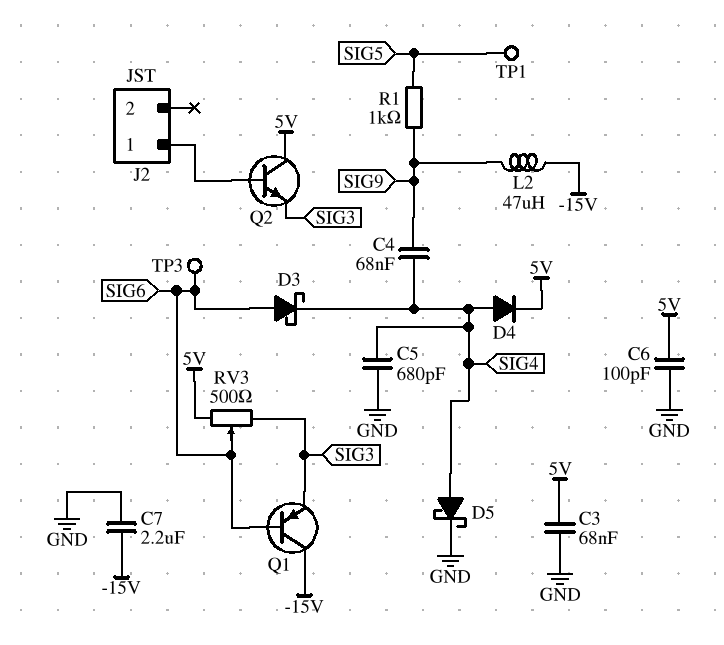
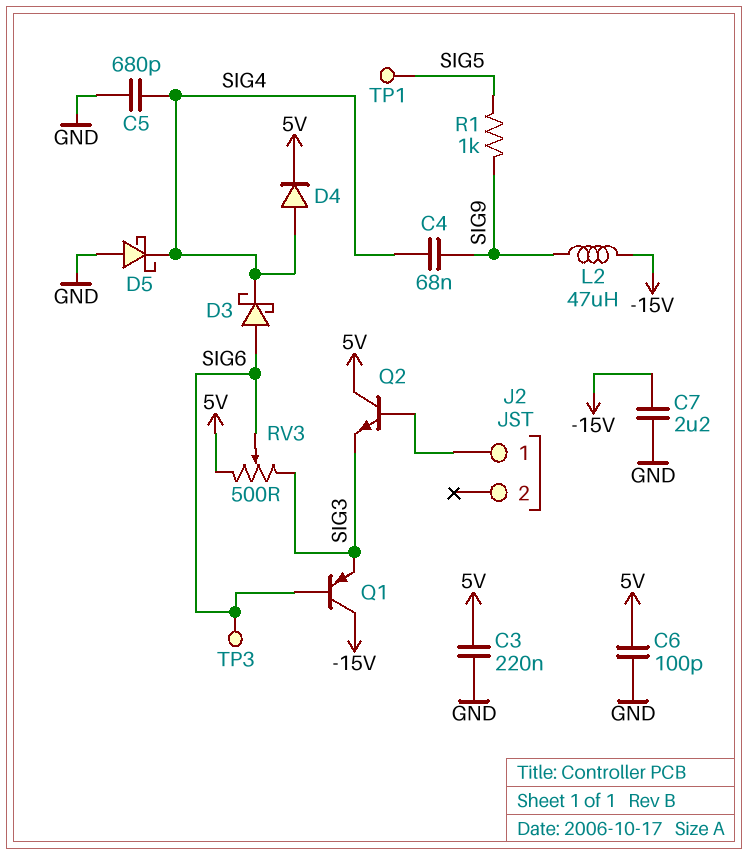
C3: 68nF (5V, GND) -> 220nF (5V, GND)
D5: schottky (A SIG4, K GND) -> schottky (A GND, K SIG4)

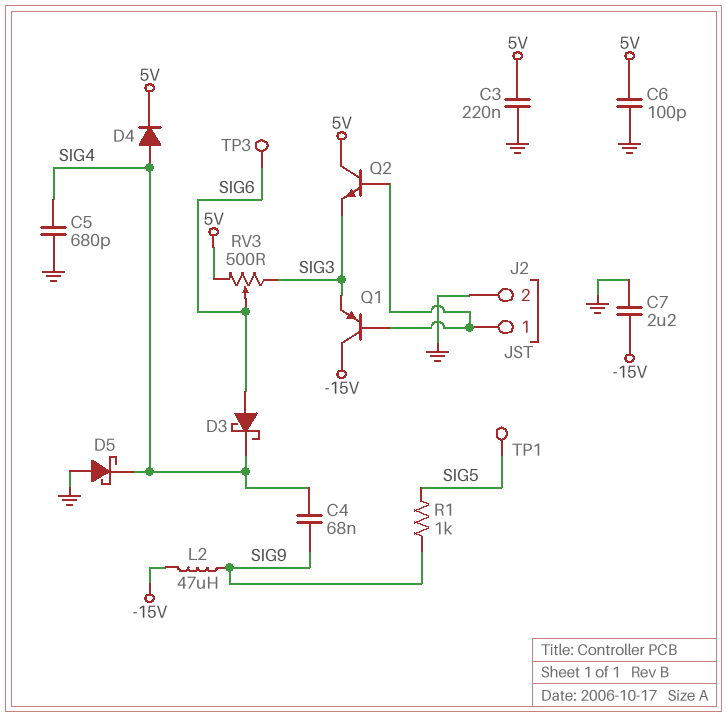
J2 pin 2: none -> GND
Q1: PNP (B SIG6, C -15V, E SIG3) -> PNP (B J2/1, C -15V, E SIG3)

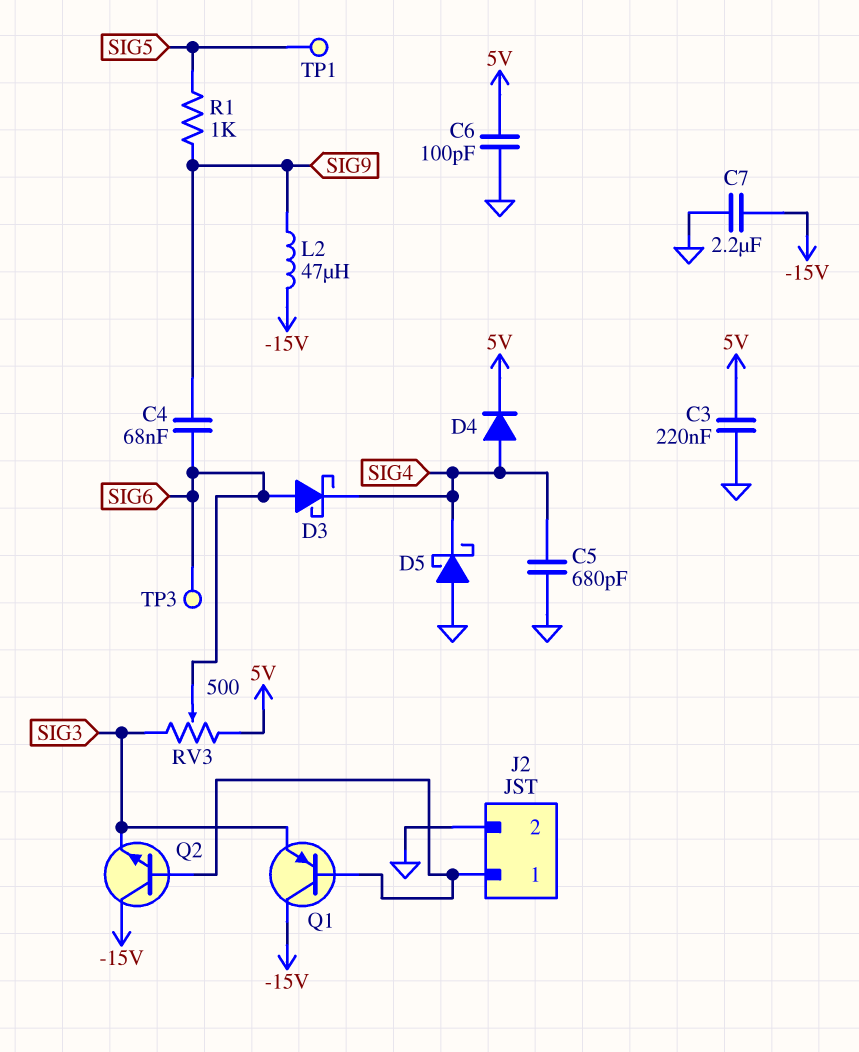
C4: 68nF (SIG4, SIG9) -> 68nF (SIG6, SIG9)
Q2: NPN (B J2/1, C 5V, E SIG3) -> NPN (B J2/1, C -15V, E SIG3)

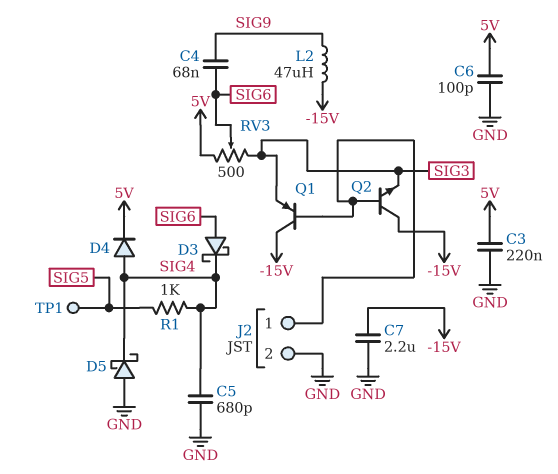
R1: 1k (SIG5, SIG9) -> 1k (SIG4, SIG5)
TP3: test point (SIG6) -> none

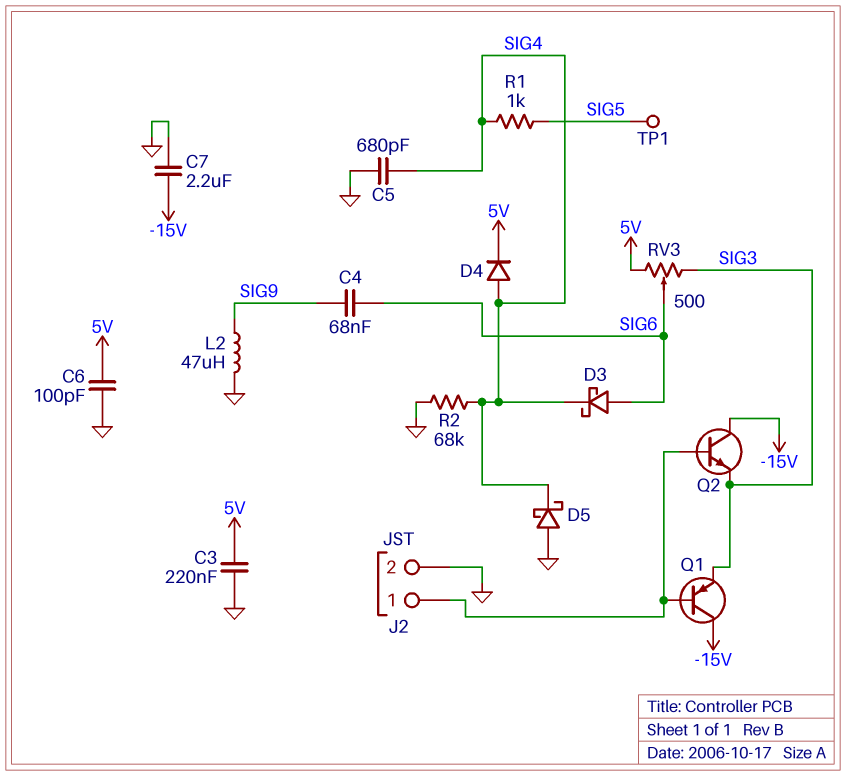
L2: 47uH (-15V, SIG9) -> 47uH (GND, SIG9)
R2: none -> 68k (GND, SIG4)

